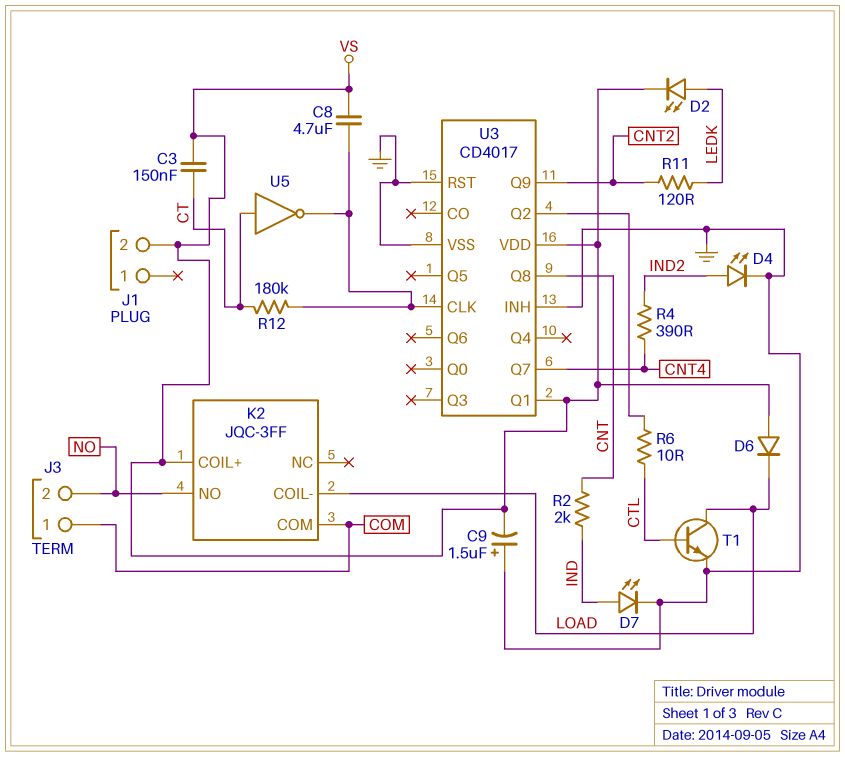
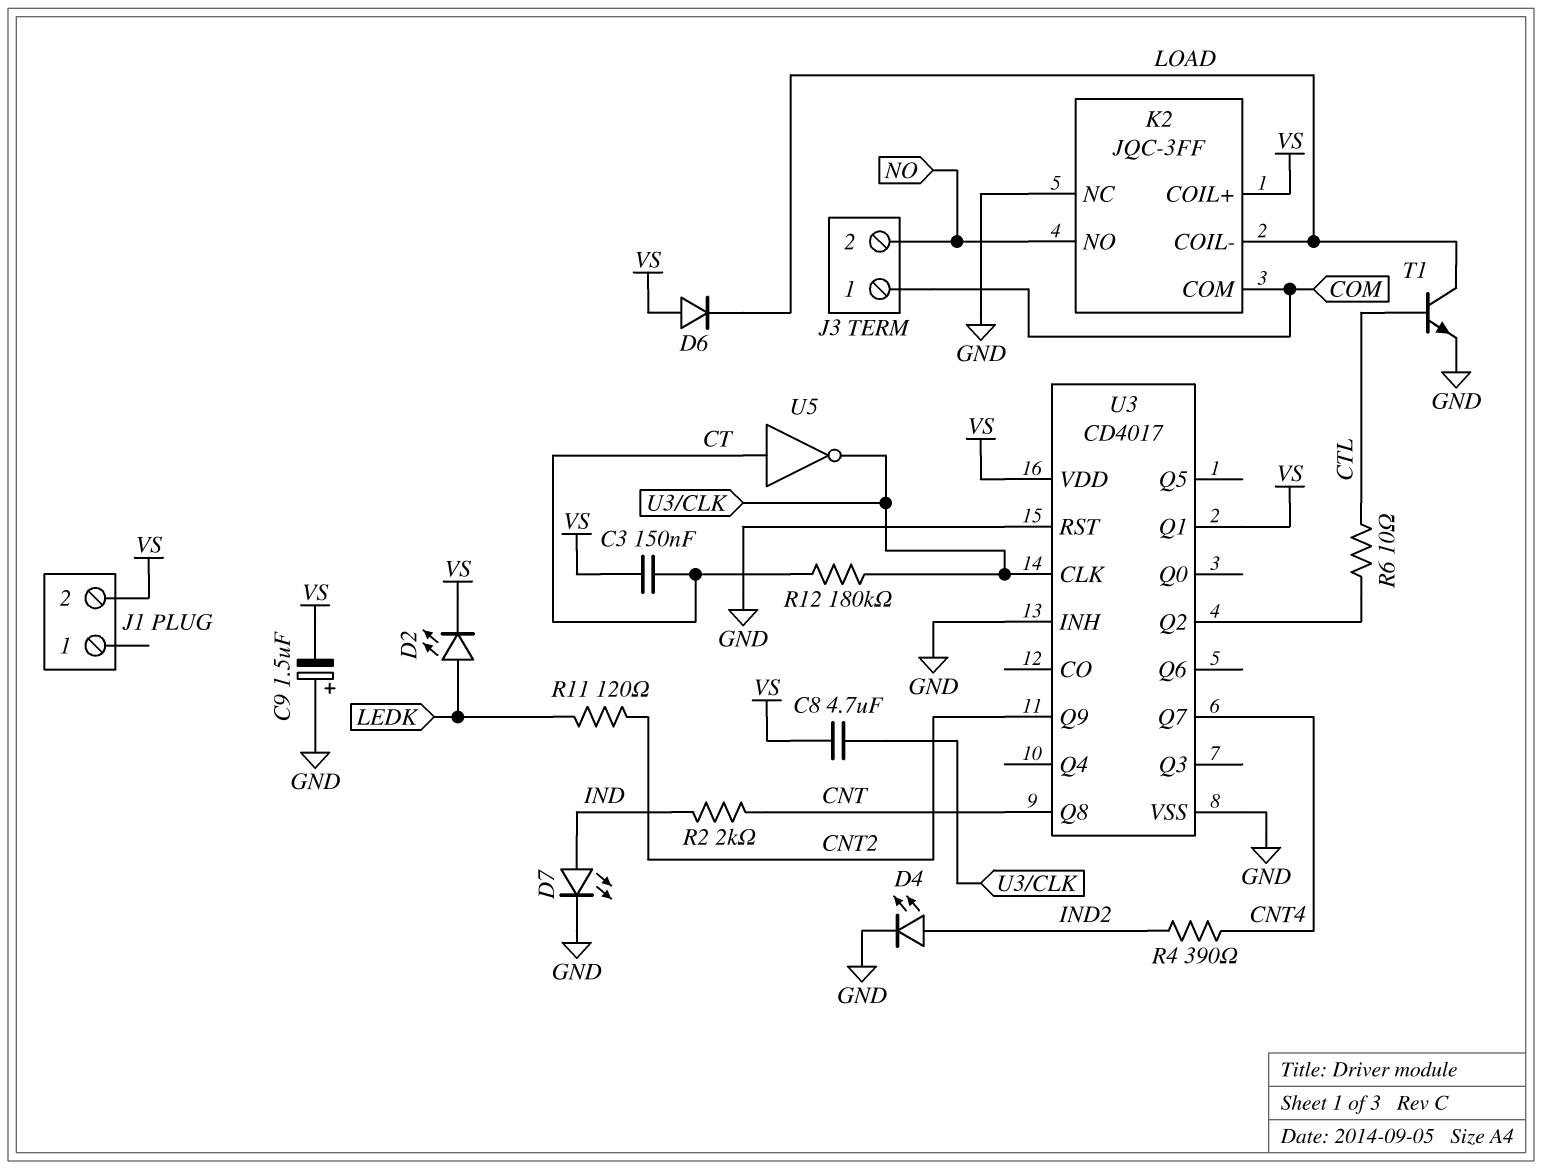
K2 pin NC: none -> GND

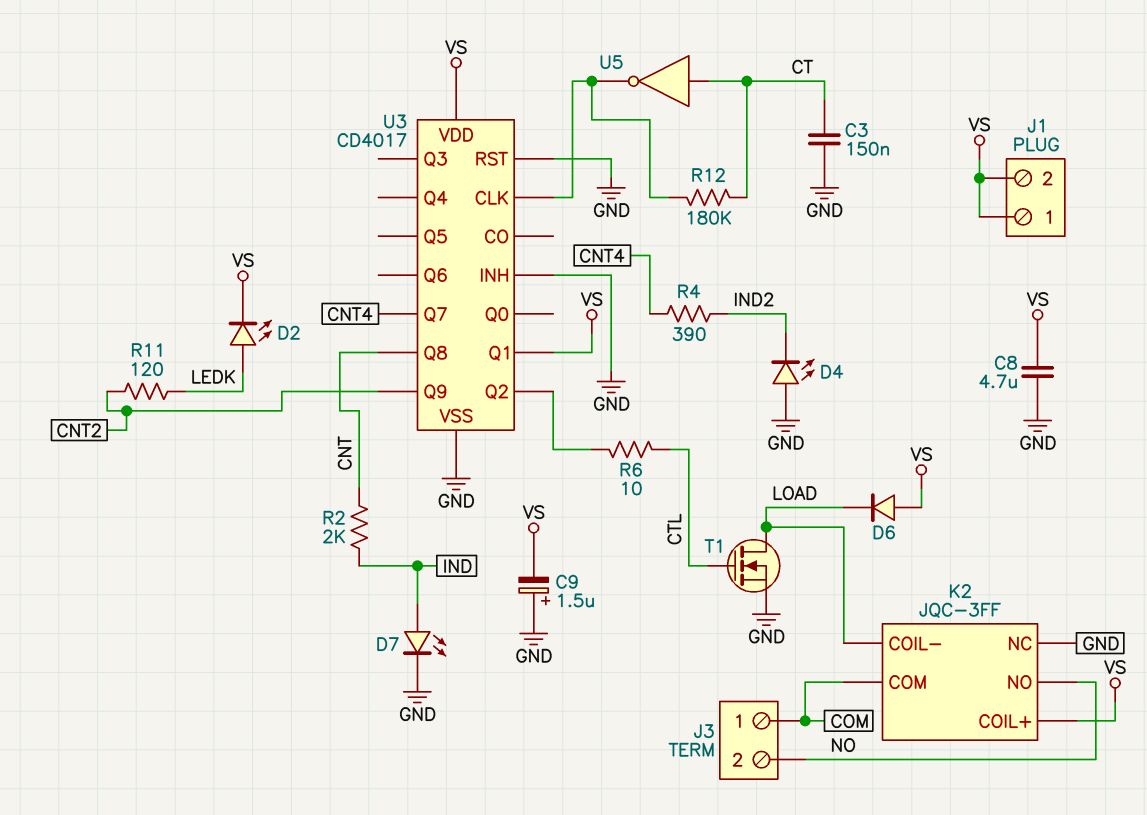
C3: 150nF (CT, VS) -> 150nF (CT, GND)
C8: 4.7uF (U3/CLK, VS) -> 4.7uF (GND, VS)
D4: LED (A IND2, K GND) -> LED (A GND, K IND2)
J1 pin 1: none -> VS
T1: NPN (B CTL, C LOAD, E GND) -> NMOS (G CTL, D LOAD, S GND)

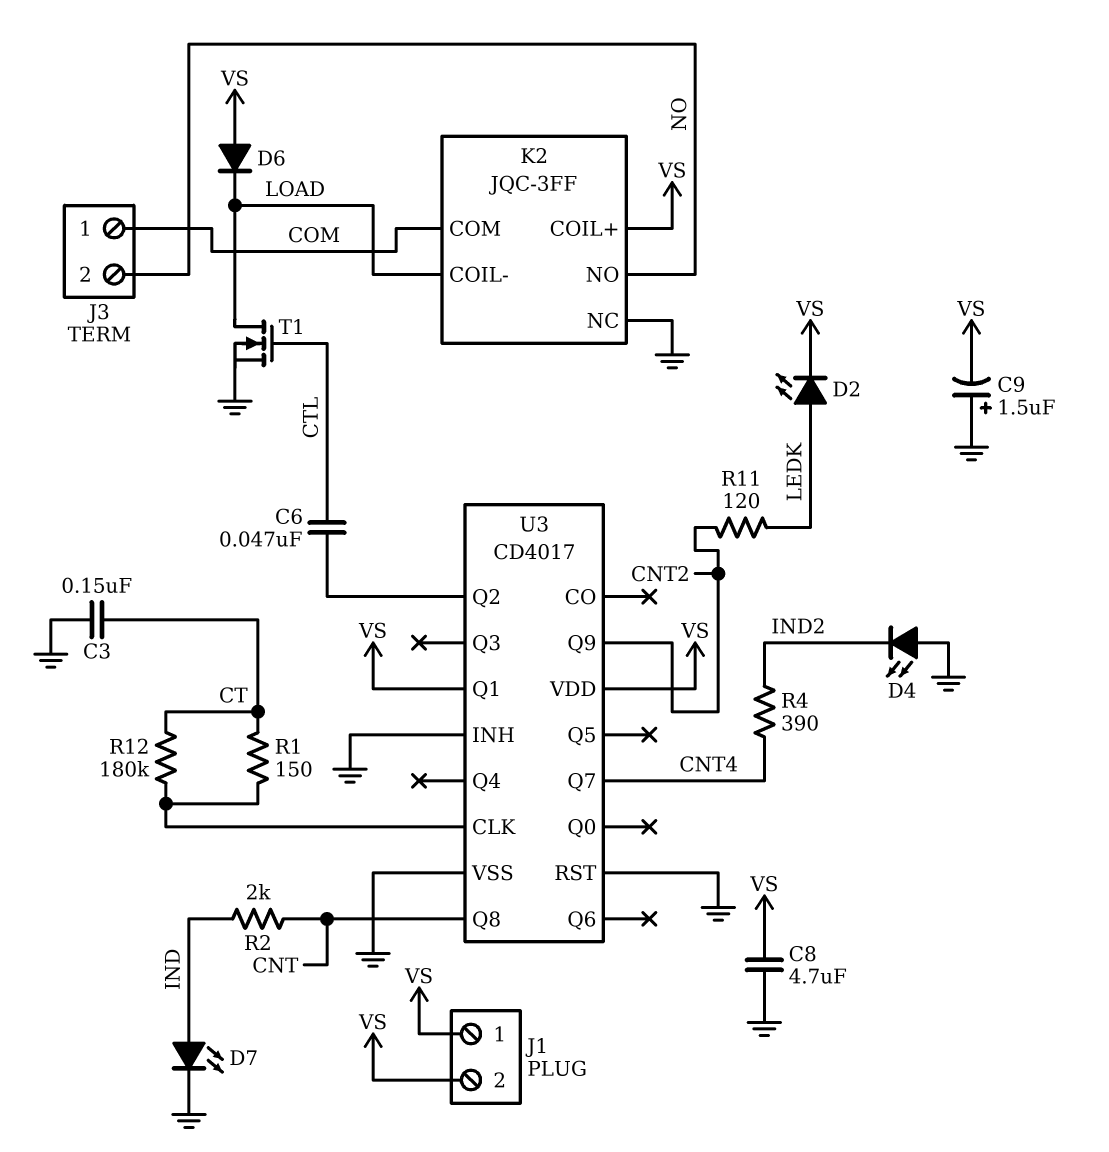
C6: none -> 47nF (CTL, U3/Q2)
R1: none -> 150 (CT, U3/CLK)
R6: 10 (CTL, U3/Q2) -> none
U5: NOT (in CT, out U3/CLK) -> none

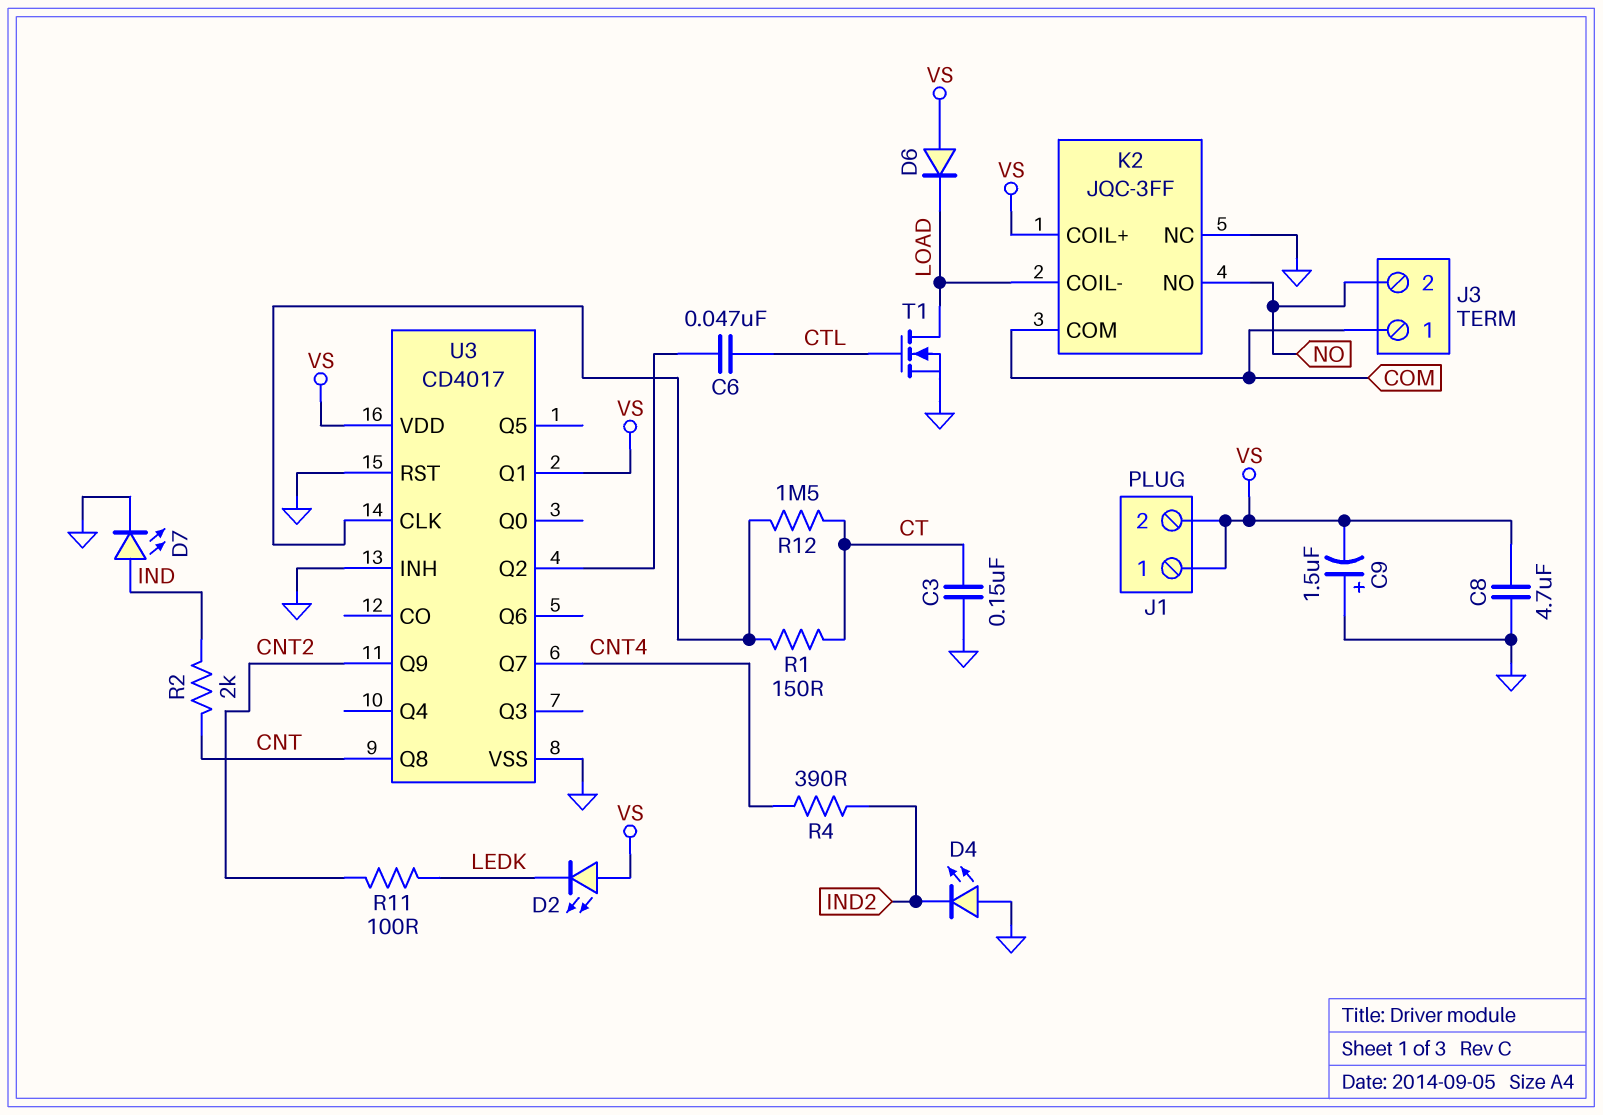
D2: LED (A LEDK, K VS) -> LED (A VS, K LEDK)
R11: 120 (CNT2, LEDK) -> 100 (CNT2, LEDK)
R12: 180k (CT, U3/CLK) -> 1.5M (CT, U3/CLK)

